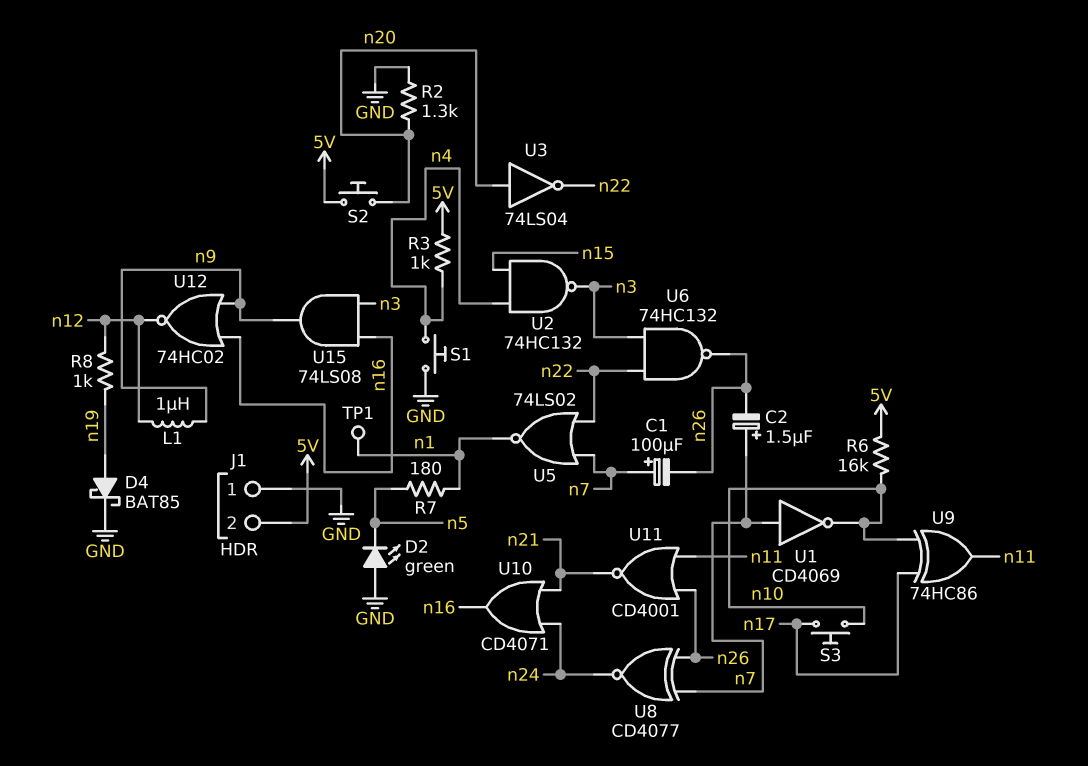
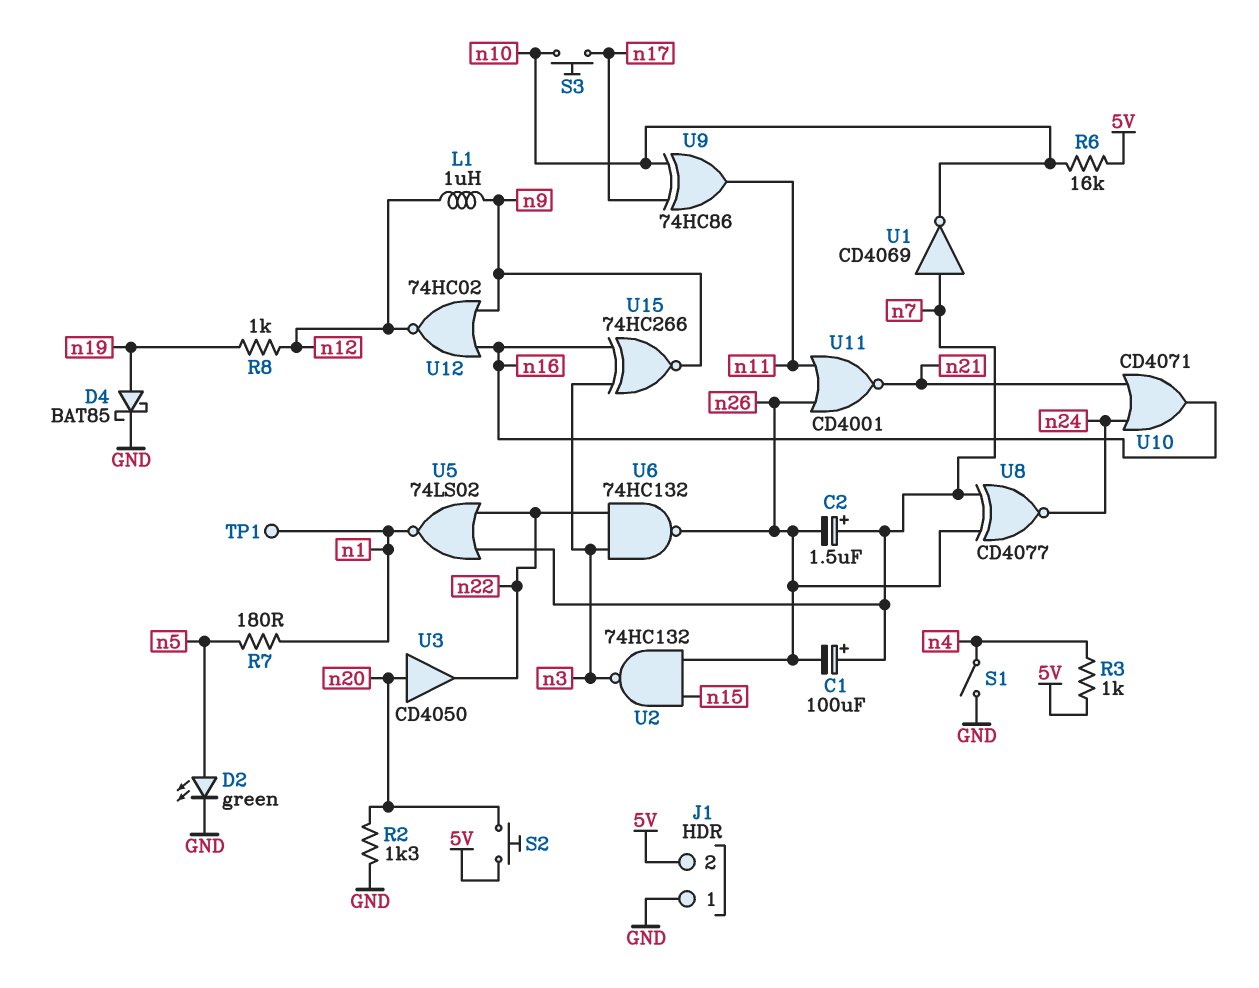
D2: LED green (A GND, K n5) -> LED green (A n5, K GND)
S1: button (GND, n4) -> switch (GND, n4)
U2: NAND 74HC132 (in n4, in n15, out n3) -> NAND 74HC132 (in n15, in n26, out n3)
U3: NOT 74LS04 (in n20, out n22) -> buffer CD4050 (in n20, out n22)
U15: AND 74LS08 (in n3, in n16, out n9) -> XNOR 74HC266 (in n3, in n16, out n9)

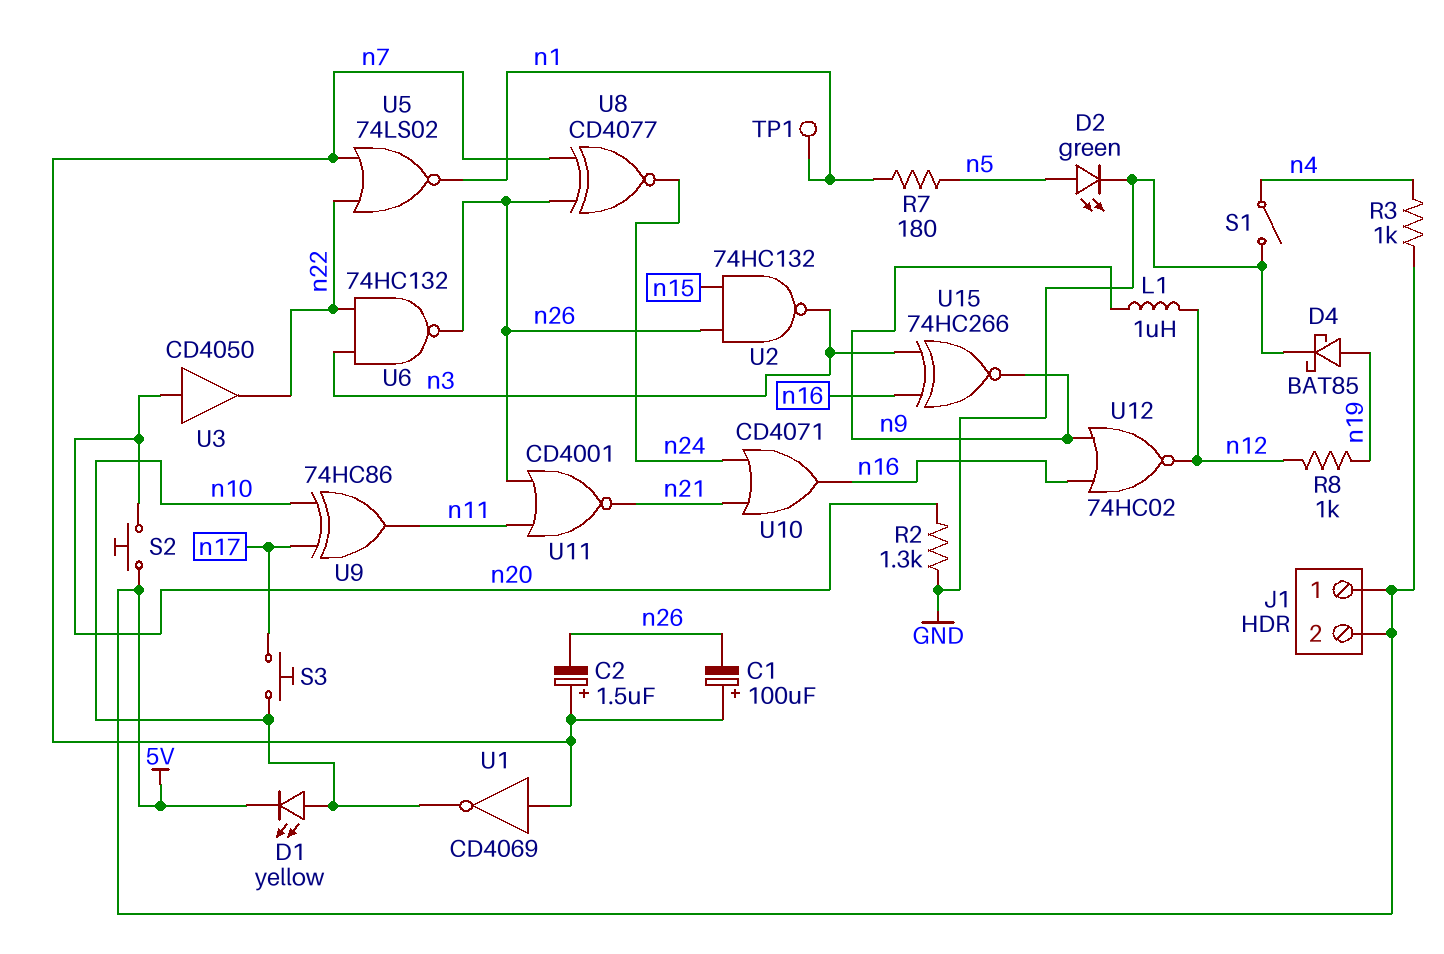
D1: none -> LED yellow (A n10, K 5V)
J1 pin 1: GND -> 5V
R6: 16k (5V, n10) -> none

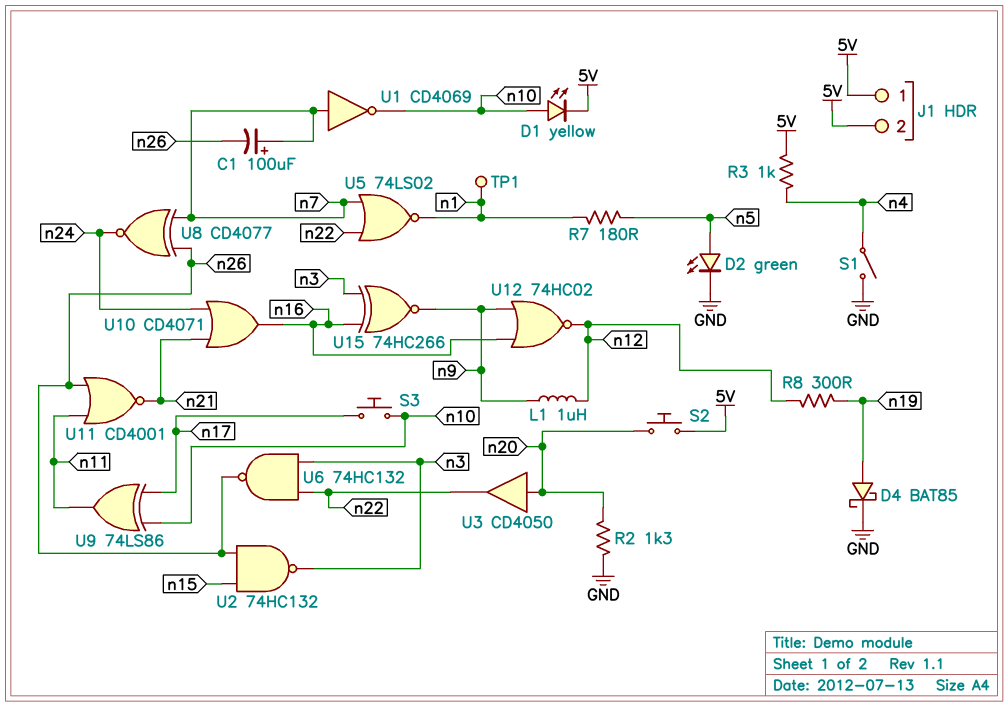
C2: 1.5uF (plus n7, minus n26) -> none
R8: 1k (n12, n19) -> 300 (n12, n19)
U9: XOR 74HC86 (in n10, in n17, out n11) -> XOR 74LS86 (in n10, in n17, out n11)

